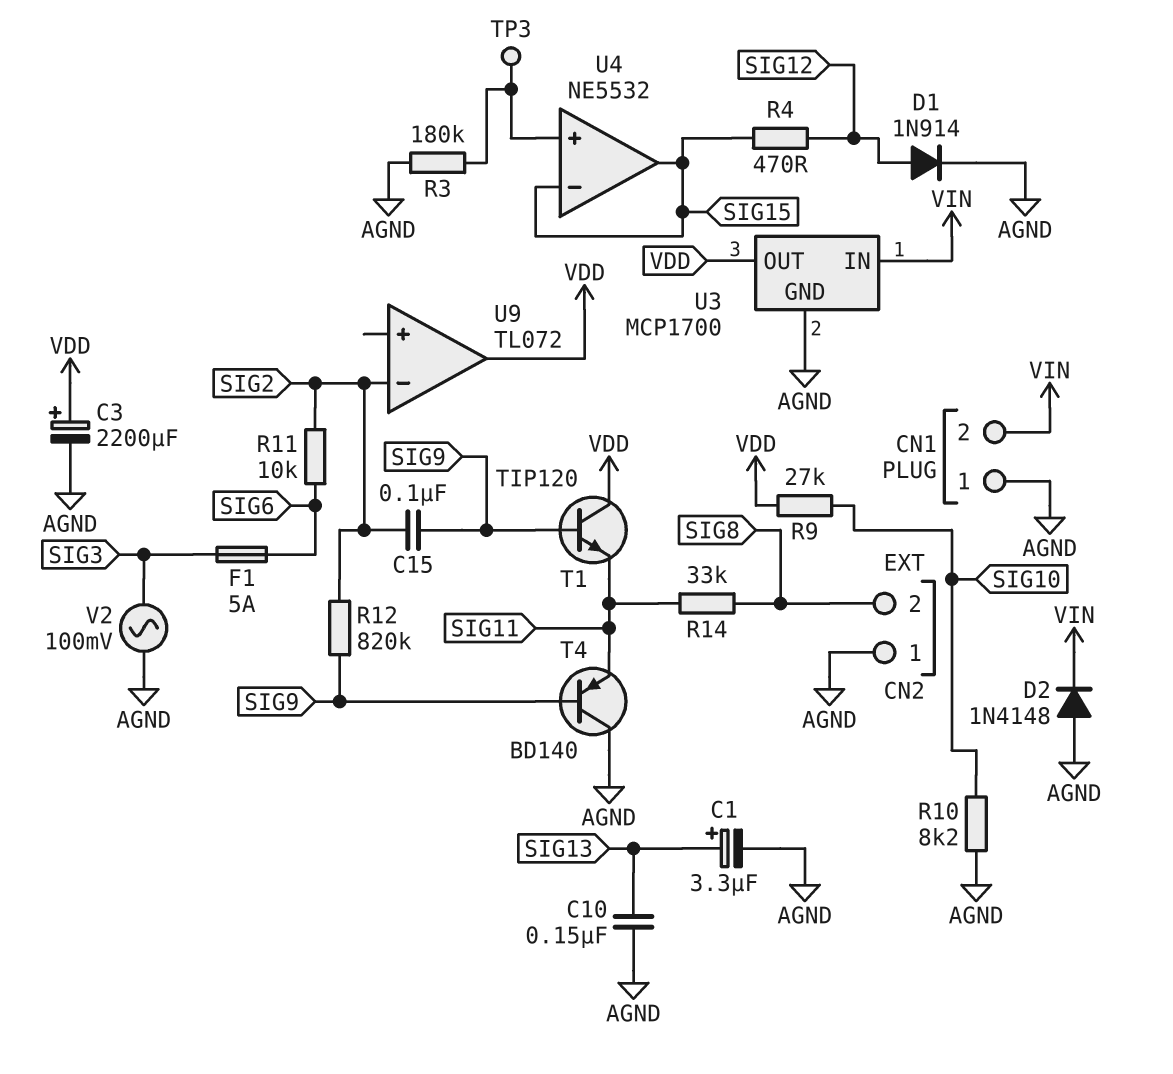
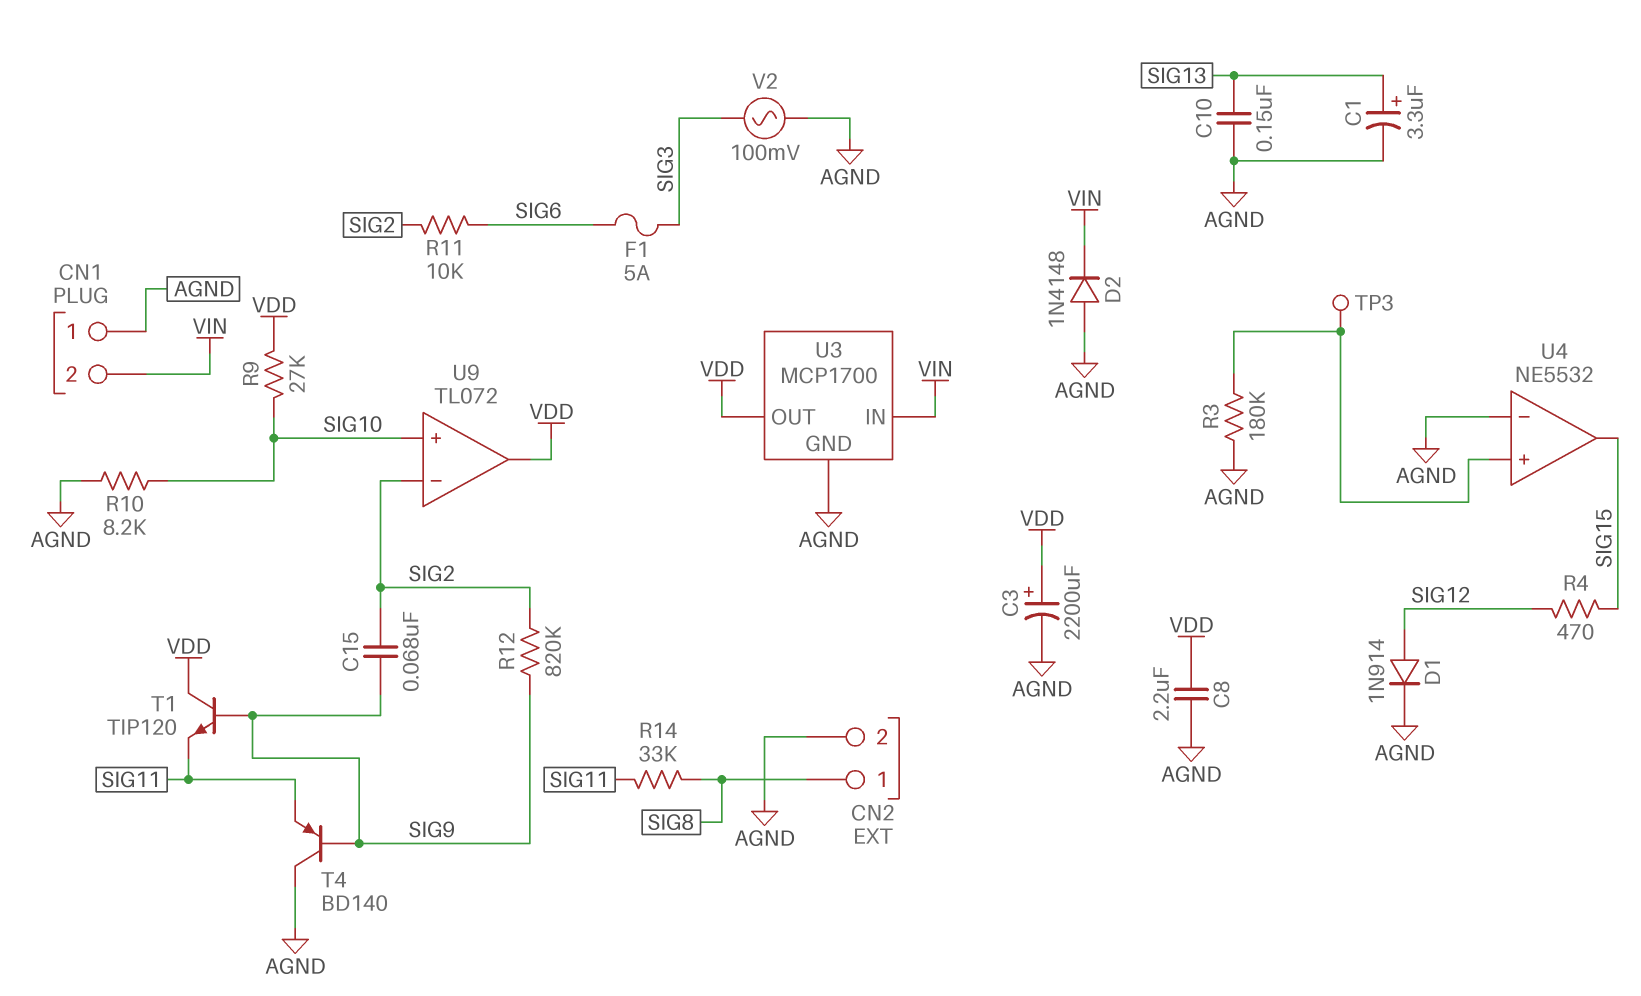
C8: none -> 2.2uF (AGND, VDD)
C15: 100nF (SIG2, SIG9) -> 68nF (SIG2, SIG9)
CN2 pin 1: AGND -> SIG8
CN2 pin 2: SIG8 -> AGND
U4 pin in-: SIG15 -> AGND
U9 pin in+: none -> SIG10

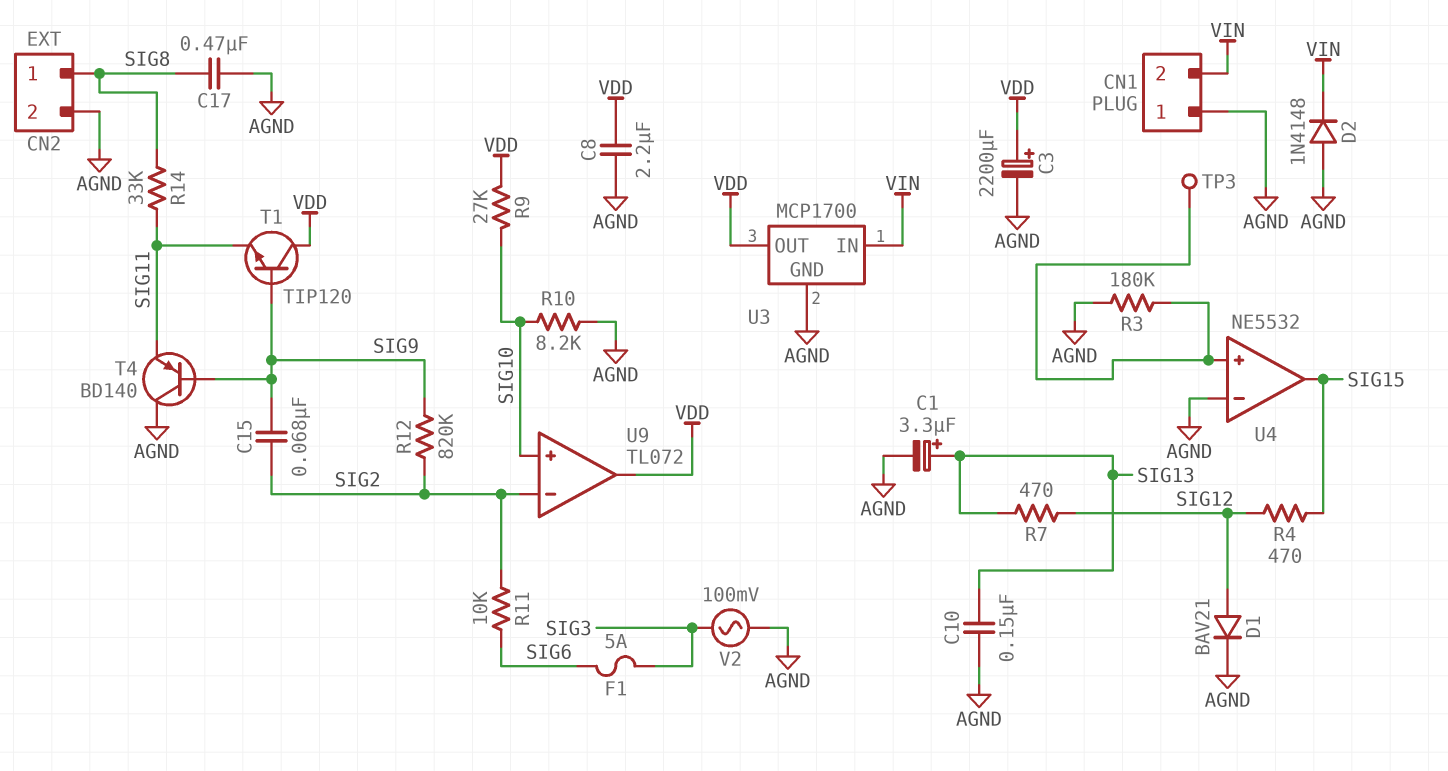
C17: none -> 470nF (AGND, SIG8)
D1: diode 1N914 (A SIG12, K AGND) -> diode BAV21 (A SIG12, K AGND)
R7: none -> 470 (SIG12, SIG13)

